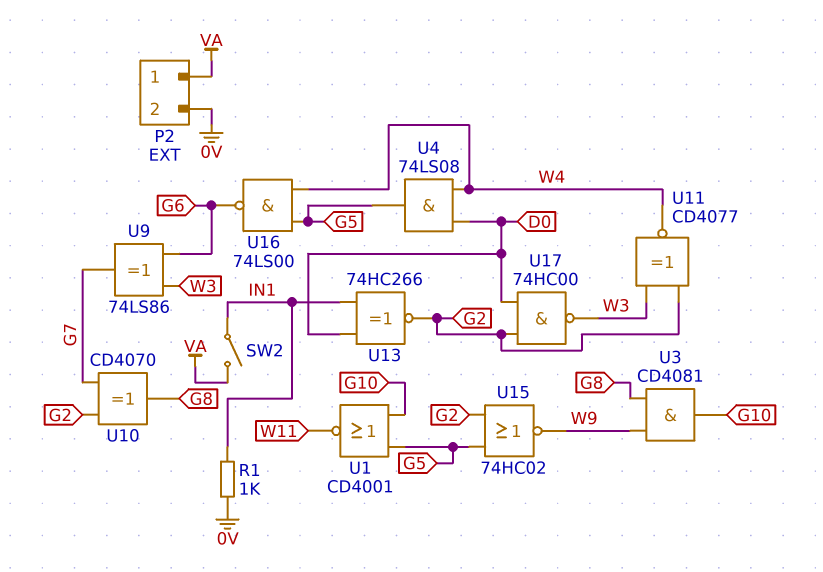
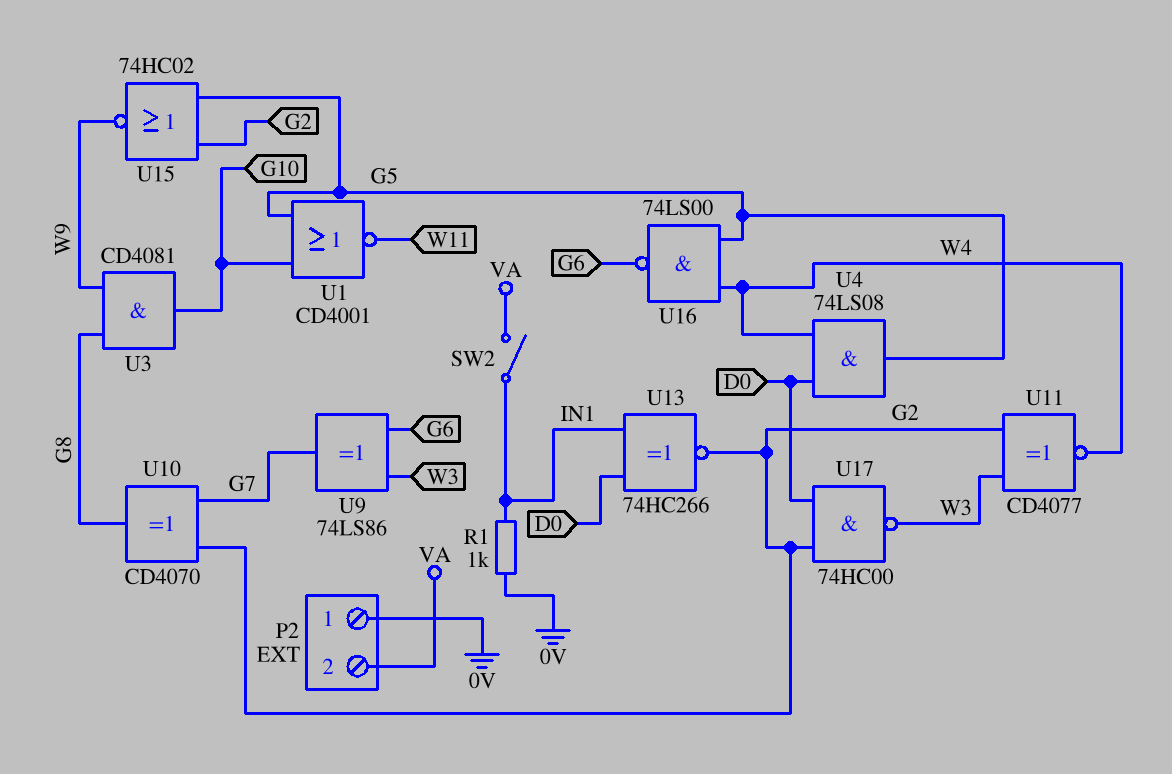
P2 pin 1: VA -> 0V
P2 pin 2: 0V -> VA

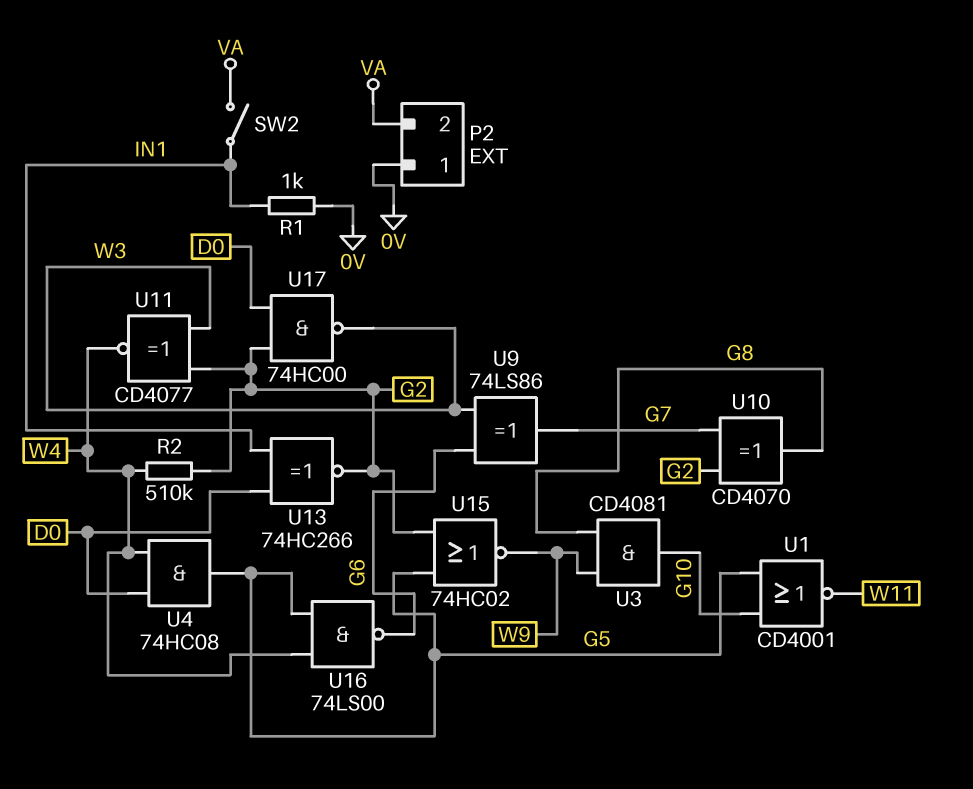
R2: none -> 510k (G2, W4)
U4: AND 74LS08 (in D0, in W4, out G5) -> AND 74HC08 (in D0, in W4, out G5)

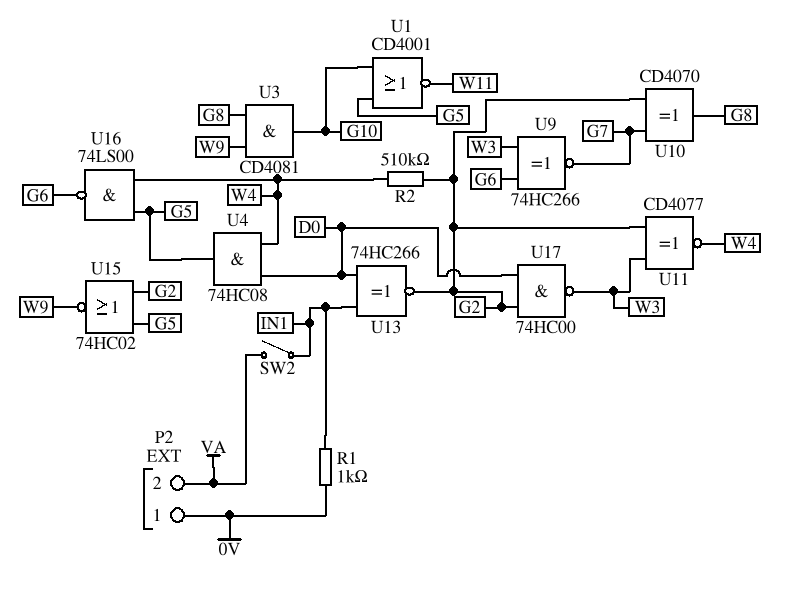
U9: XOR 74LS86 (in G6, in W3, out G7) -> XNOR 74HC266 (in G6, in W3, out G7)

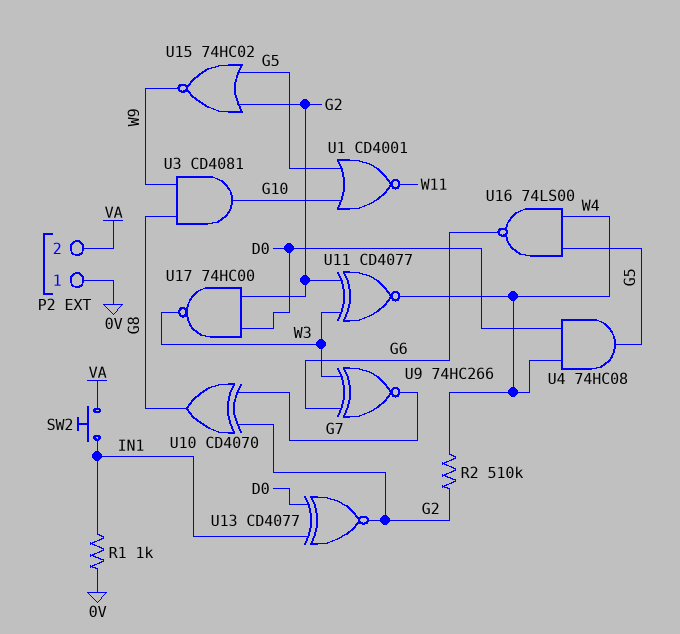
SW2: switch (IN1, VA) -> button (IN1, VA)
U13: XNOR 74HC266 (in D0, in IN1, out G2) -> XNOR CD4077 (in D0, in IN1, out G2)

